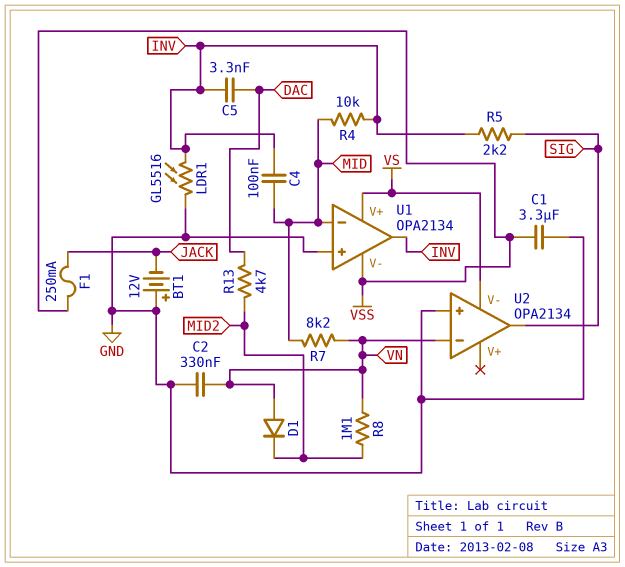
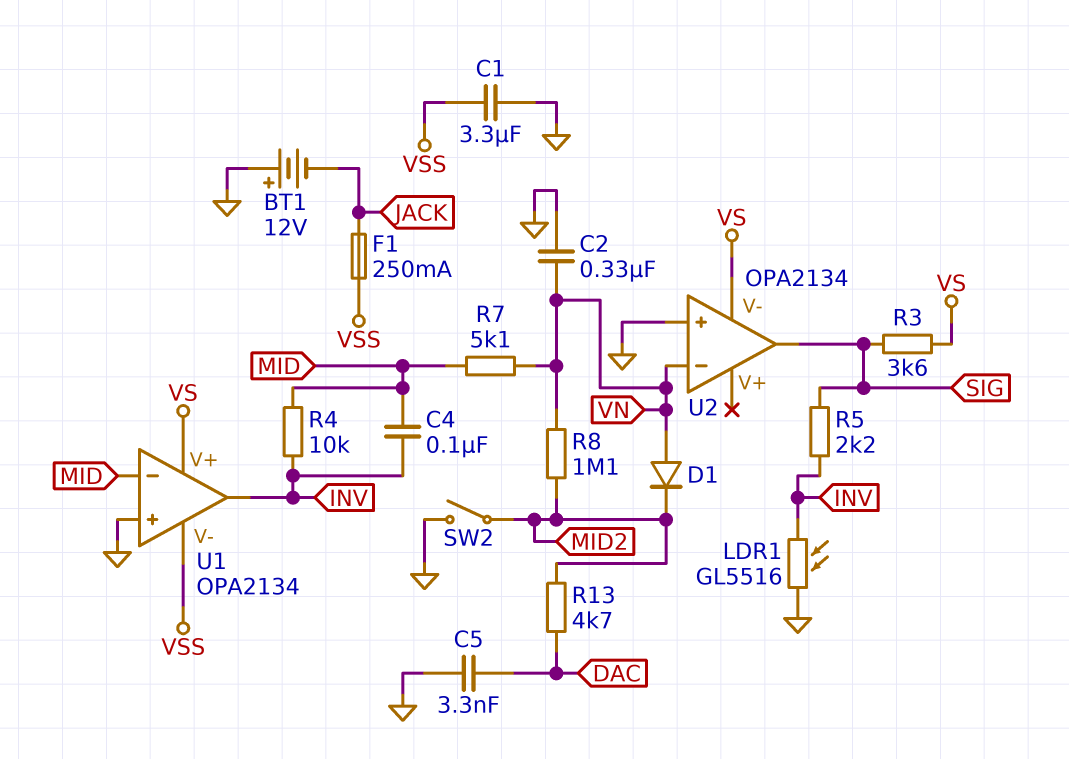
C5: 3.3nF (DAC, INV) -> 3.3nF (DAC, GND)
R3: none -> 3.6k (SIG, VS)
R7: 8.2k (MID, VN) -> 5.1k (MID, VN)
SW2: none -> switch (GND, MID2)

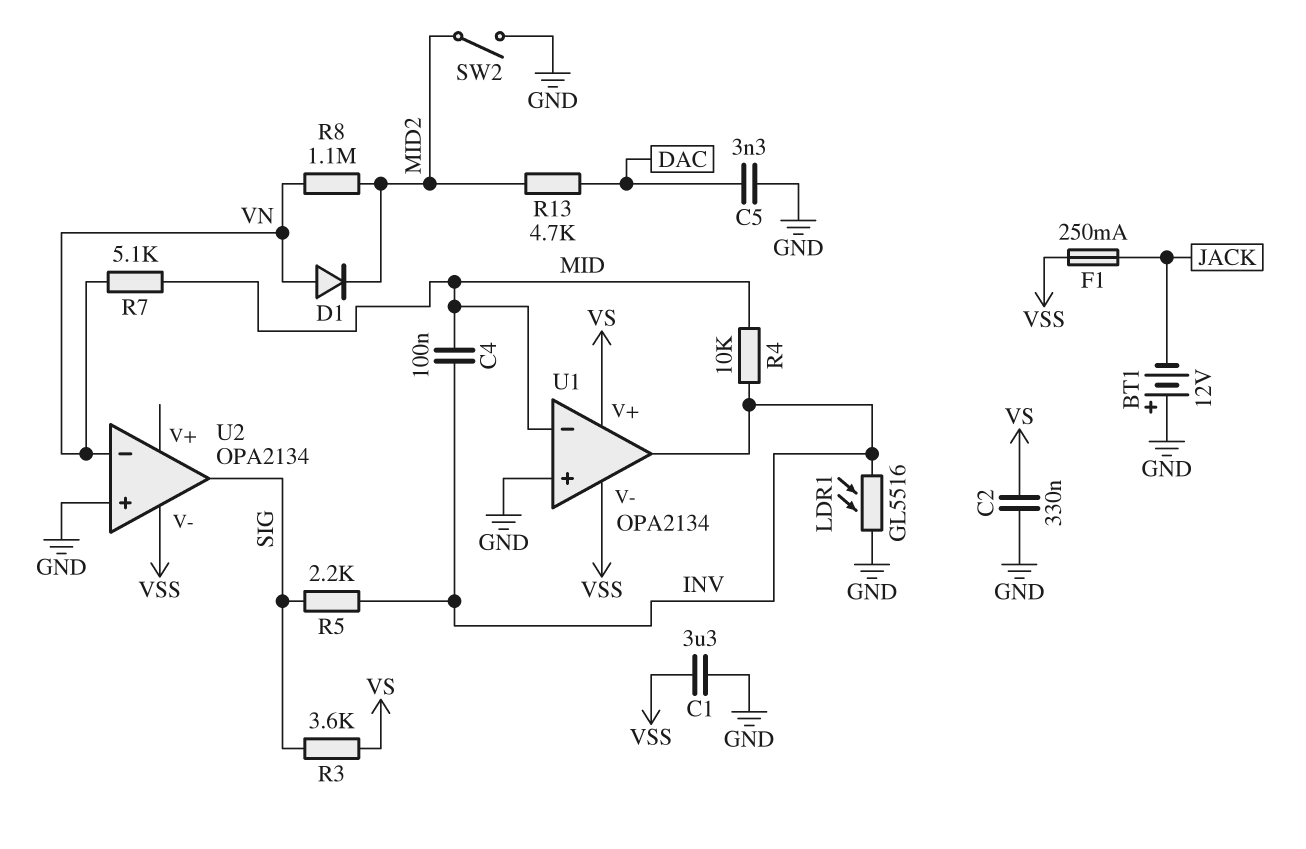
C2: 330nF (GND, VN) -> 330nF (GND, VS)
U2 pin V-: VS -> VSS

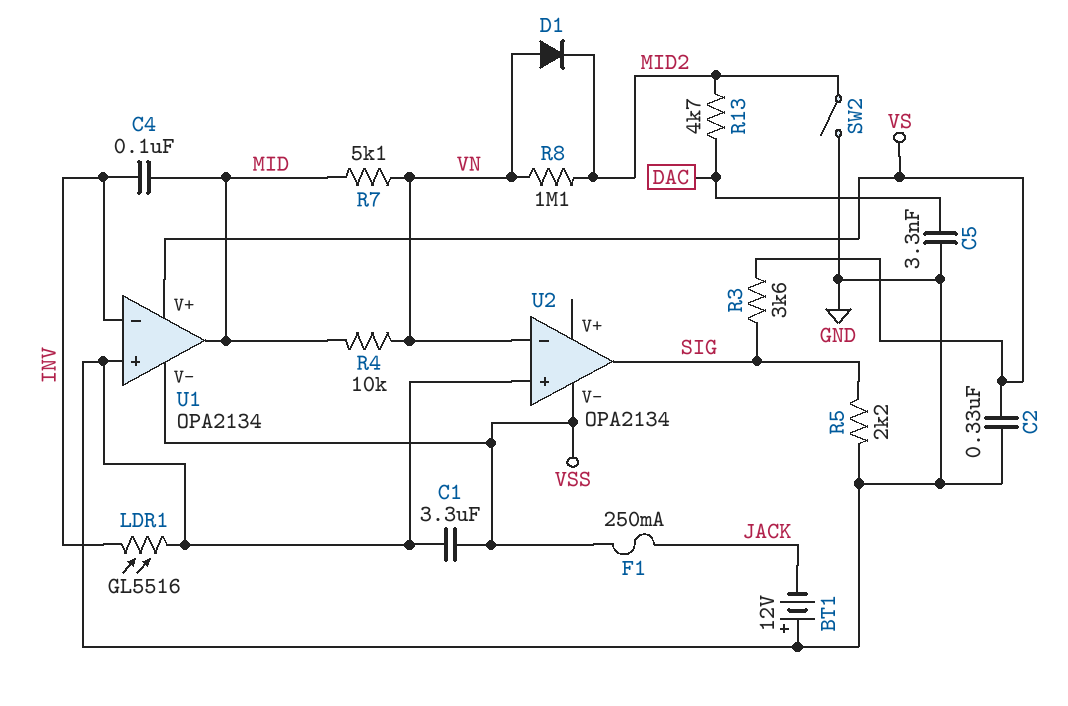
R4: 10k (INV, MID) -> 10k (MID, VN)
R5: 2.2k (INV, SIG) -> 2.2k (GND, SIG)
U1 pin in-: MID -> INV
U1 pin out: INV -> MID

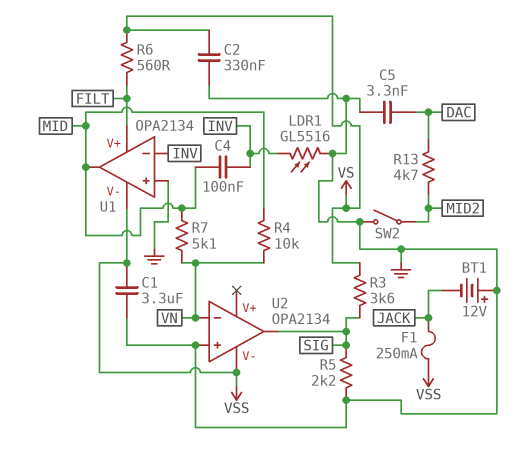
D1: diode (A VN, K MID2) -> none
R6: none -> 560 (FILT, VS)
R8: 1.1M (MID2, VN) -> none
U1 pin V+: VS -> FILT

